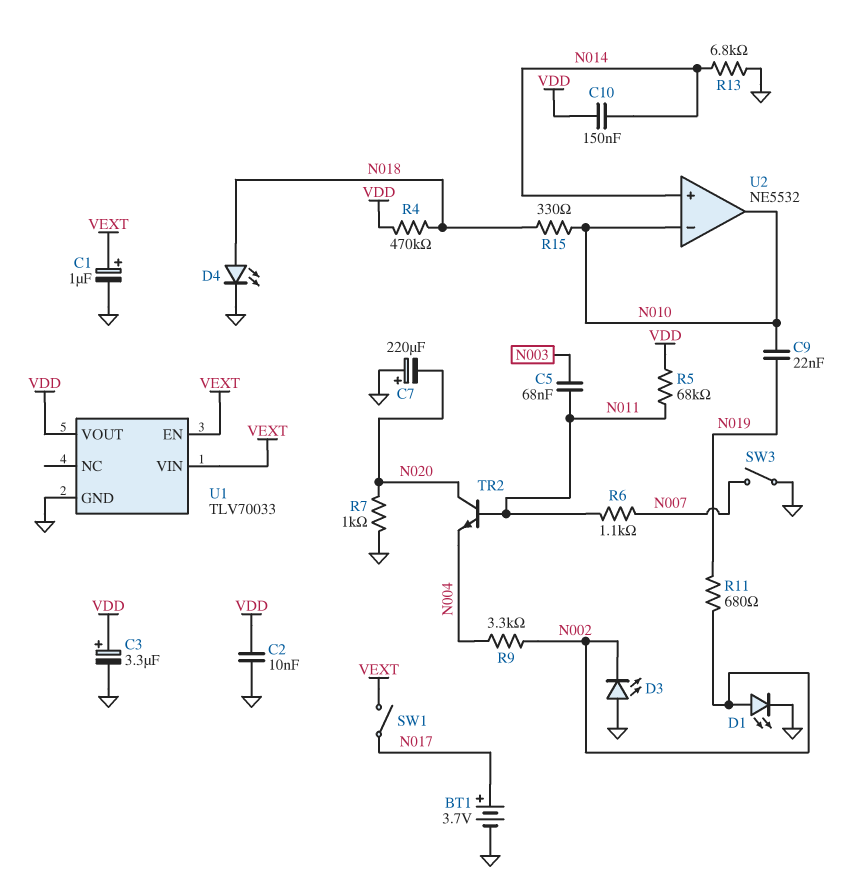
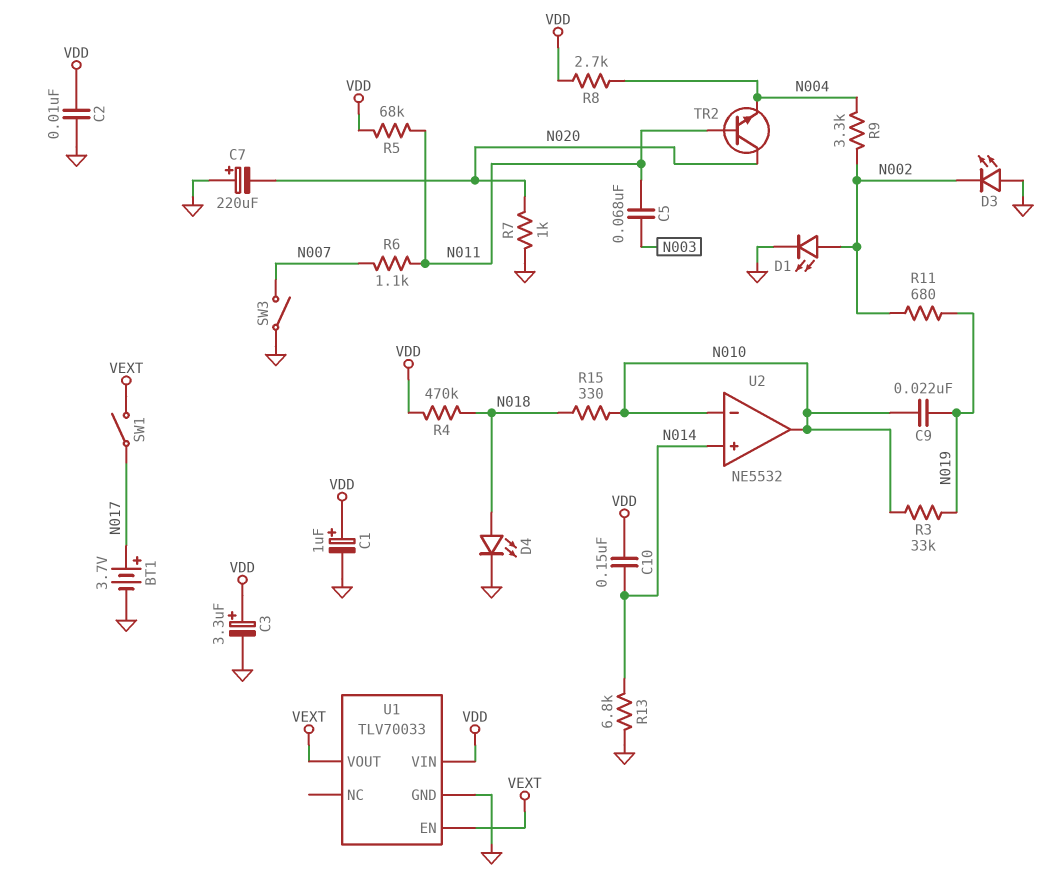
C1: 1uF (plus VEXT, minus GND) -> 1uF (plus VDD, minus GND)
R3: none -> 33k (N010, N019)
R8: none -> 2.7k (N004, VDD)
U1 pin VIN: VEXT -> VDD
U1 pin VOUT: VDD -> VEXT

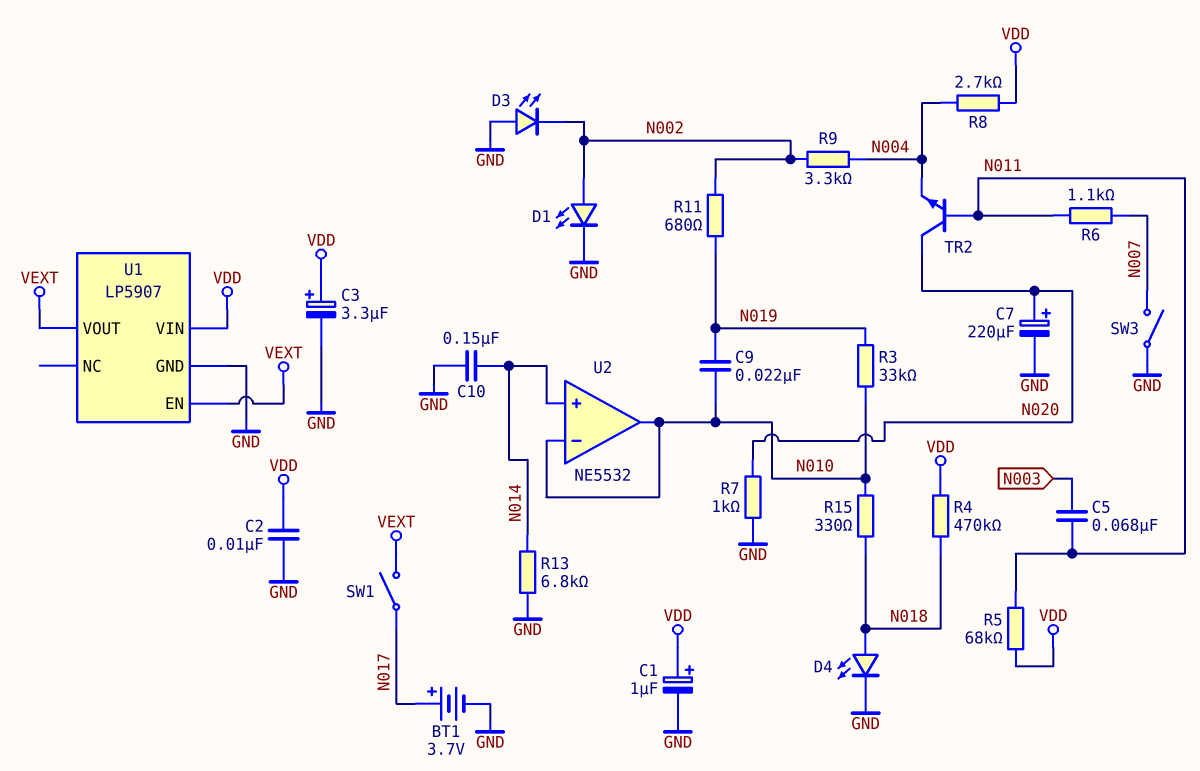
C7: 220uF (plus GND, minus N020) -> 220uF (plus N020, minus GND)
C10: 150nF (N014, VDD) -> 150nF (GND, N014)
U1: TLV70033 -> LP5907

